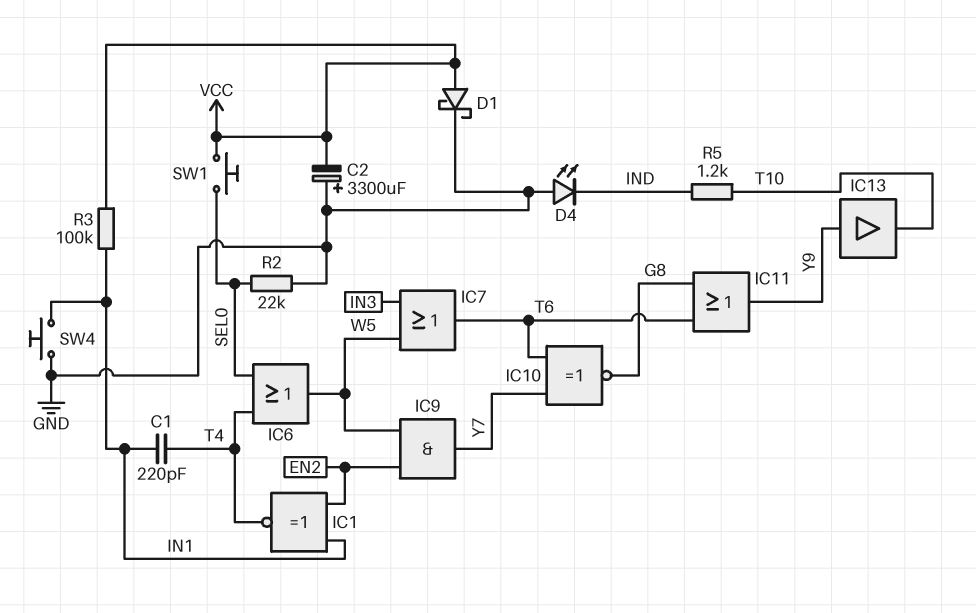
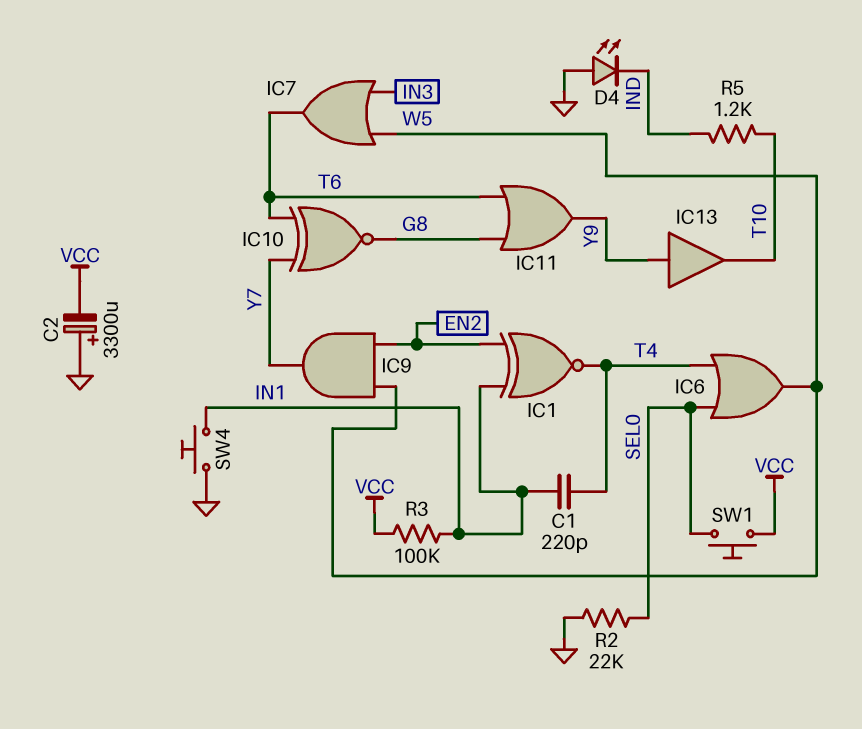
D1: schottky (A VCC, K GND) -> none

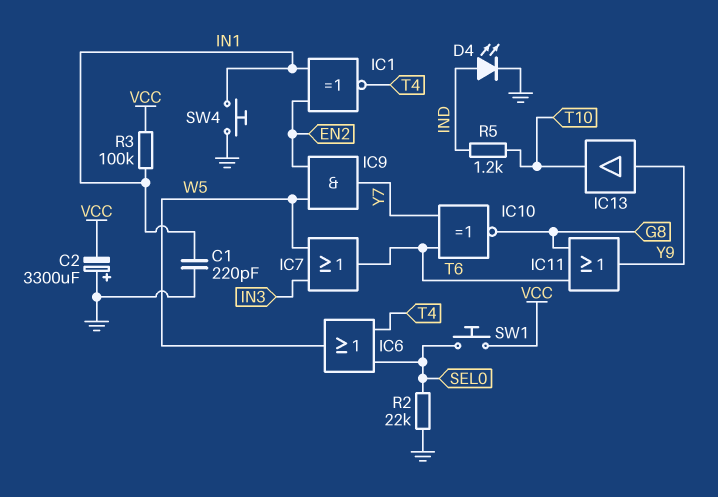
C1: 220pF (IN1, T4) -> 220pF (GND, IN1)
D4: LED (A GND, K IND) -> LED (A IND, K GND)

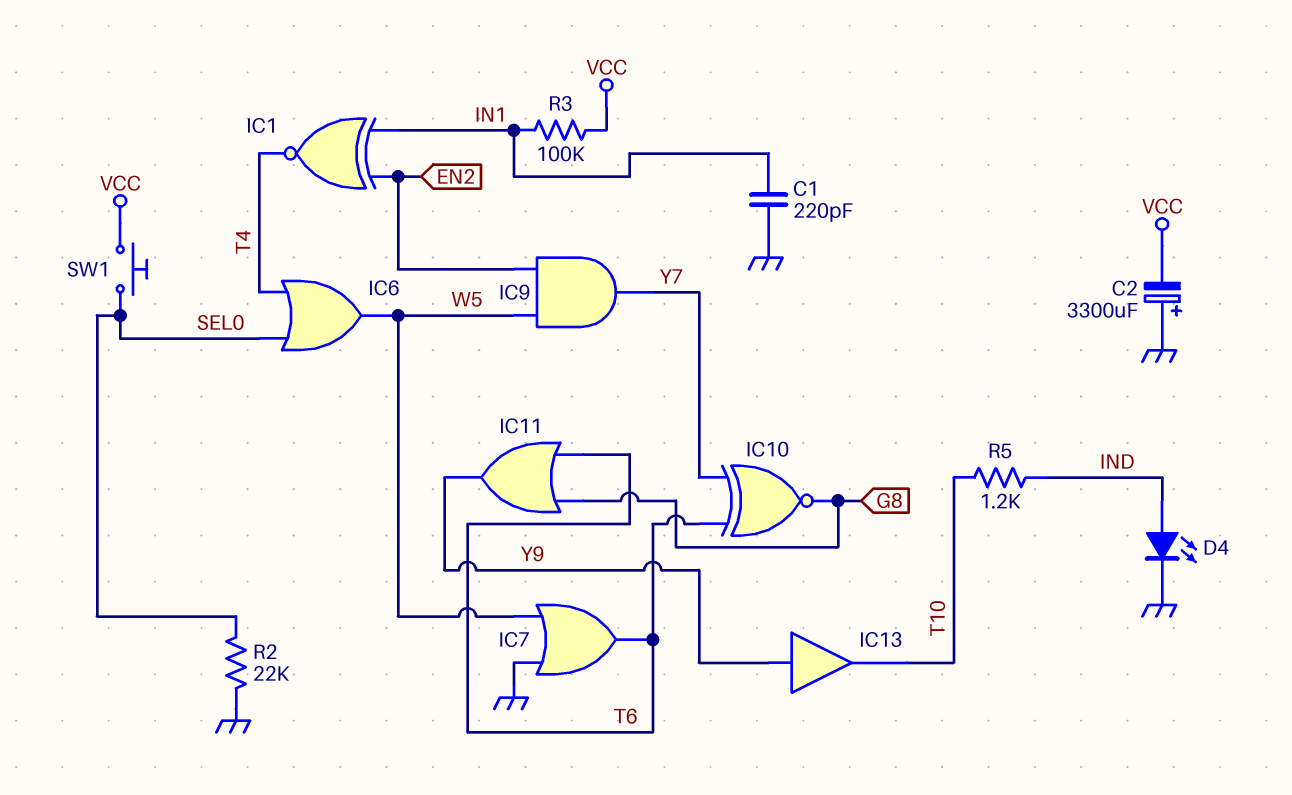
IC7: OR (in IN3, in W5, out T6) -> OR (in GND, in W5, out T6)
SW4: button (GND, IN1) -> none

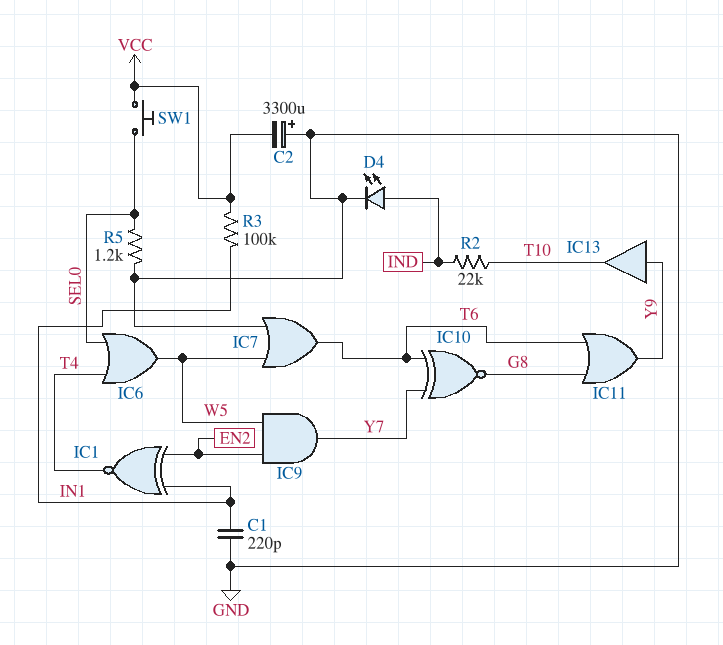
R2: 22k (GND, SEL0) -> 22k (IND, T10)
R5: 1.2k (IND, T10) -> 1.2k (GND, SEL0)

